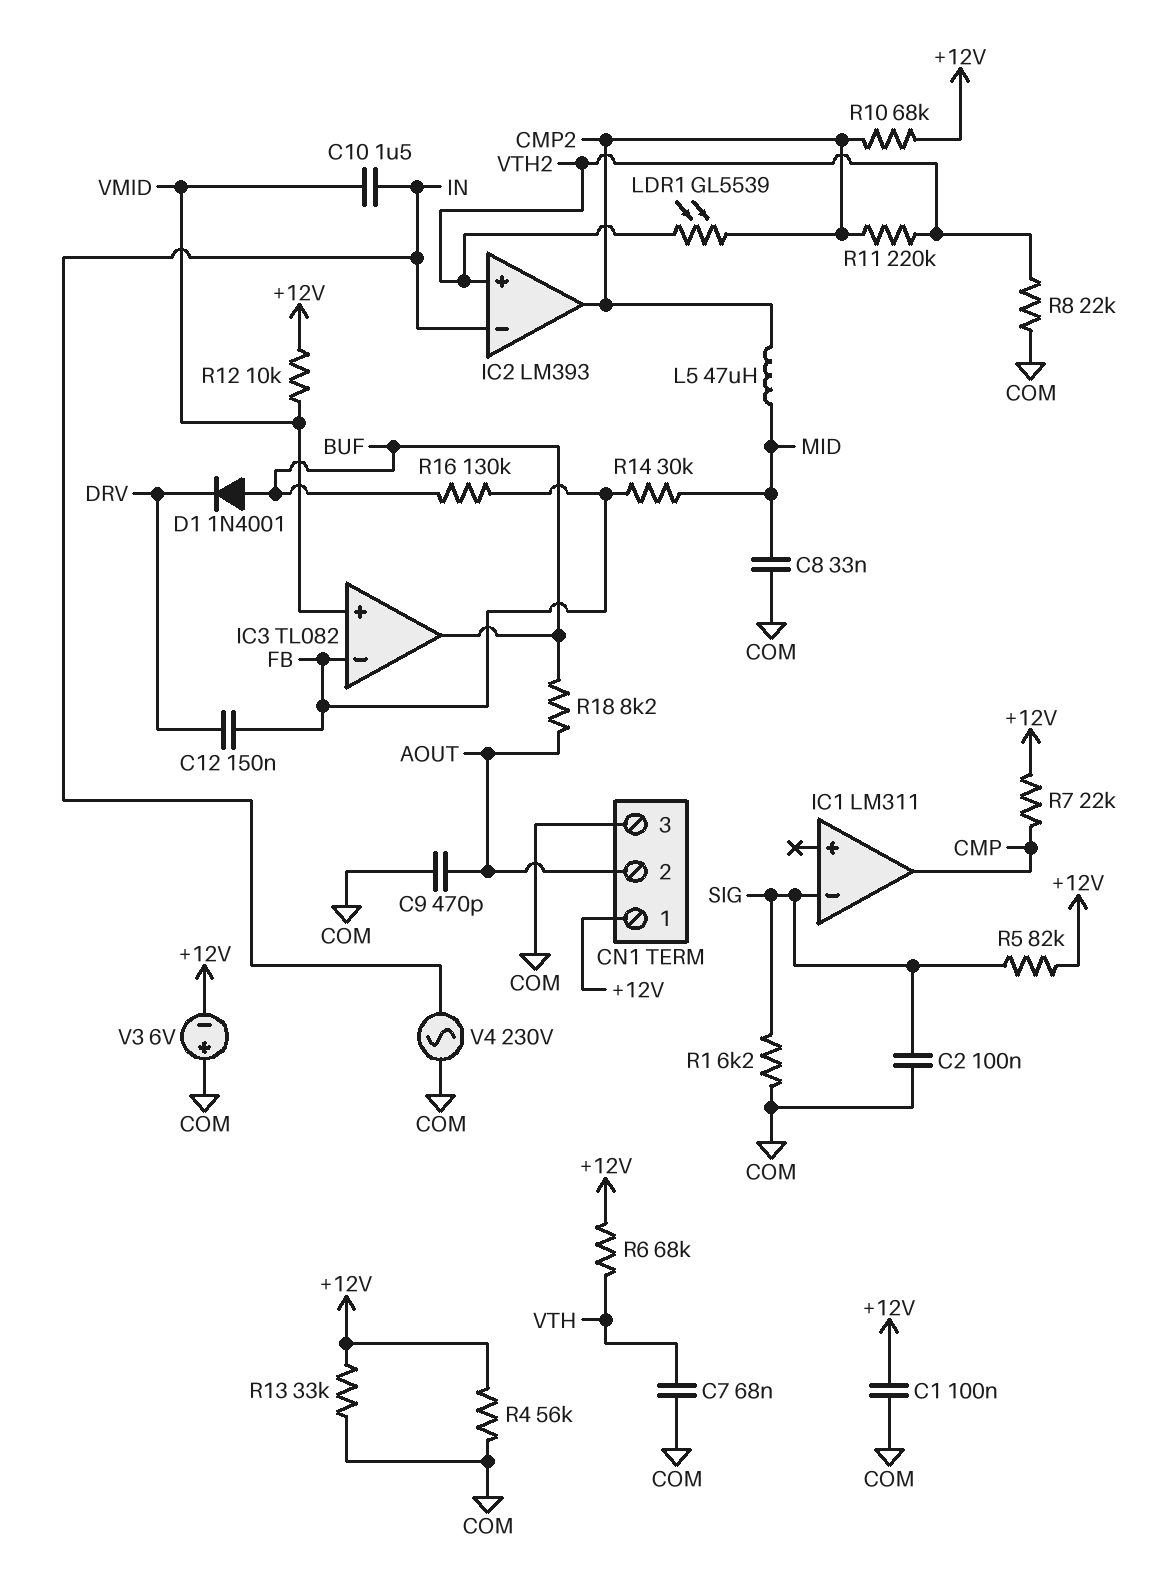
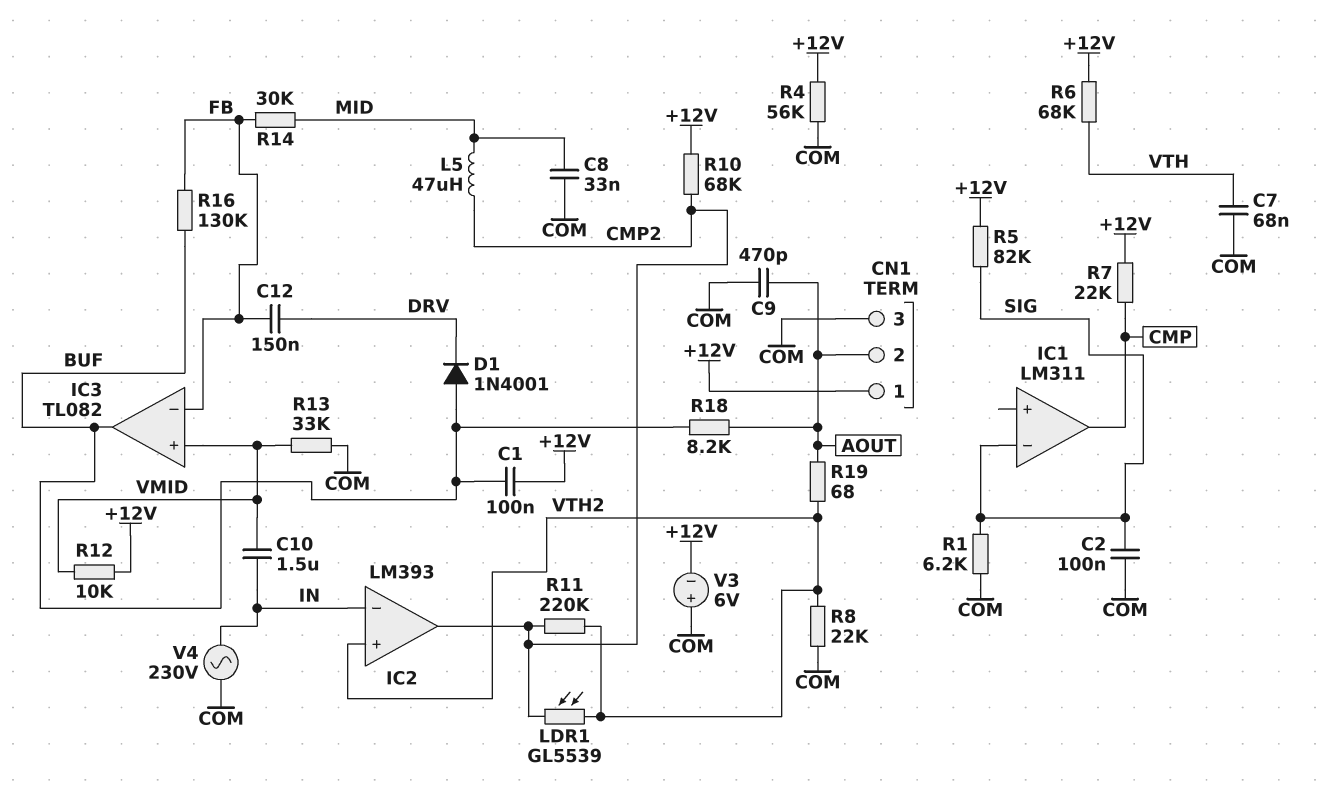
C1: 100nF (+12V, COM) -> 100nF (+12V, BUF)
R13: 33k (+12V, COM) -> 33k (COM, VMID)
R19: none -> 68 (AOUT, VTH2)

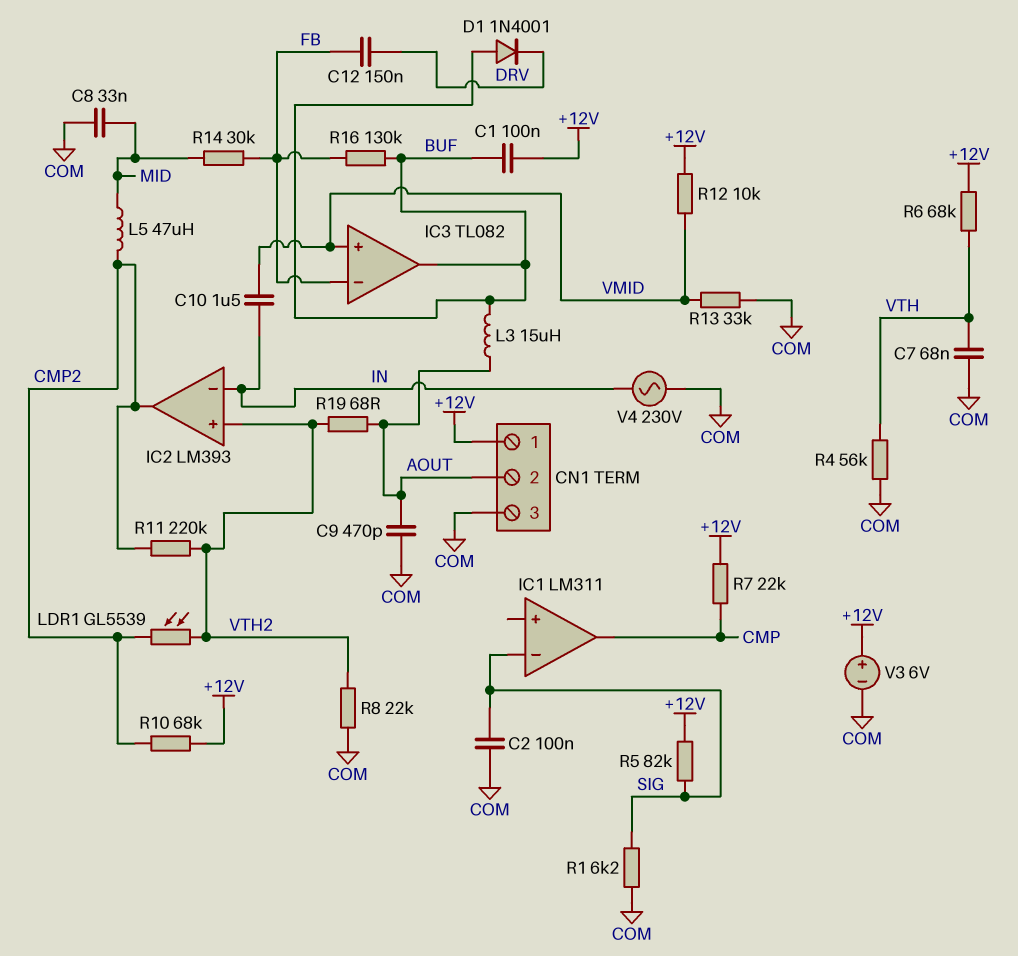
L3: none -> 15uH (AOUT, BUF)
R4: 56k (+12V, COM) -> 56k (COM, VTH)
R18: 8.2k (AOUT, BUF) -> none
V3: 6V (plus COM, minus +12V) -> 6V (plus +12V, minus COM)

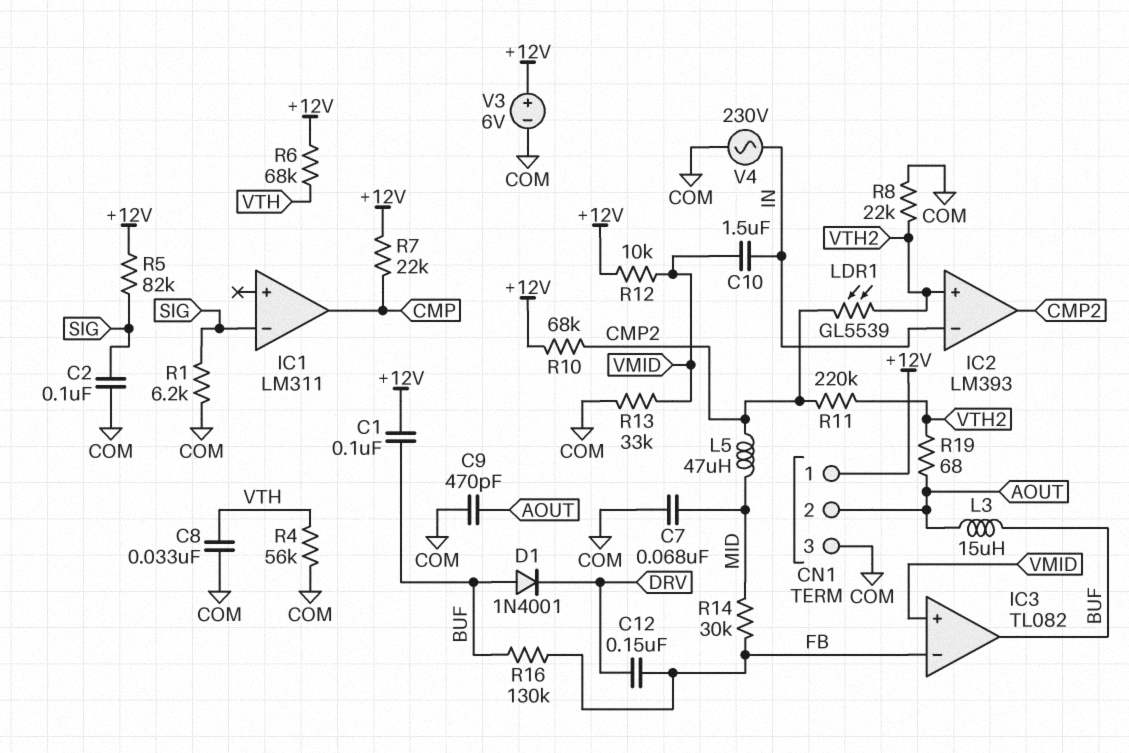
C7: 68nF (COM, VTH) -> 68nF (COM, MID)
C8: 33nF (COM, MID) -> 33nF (COM, VTH)

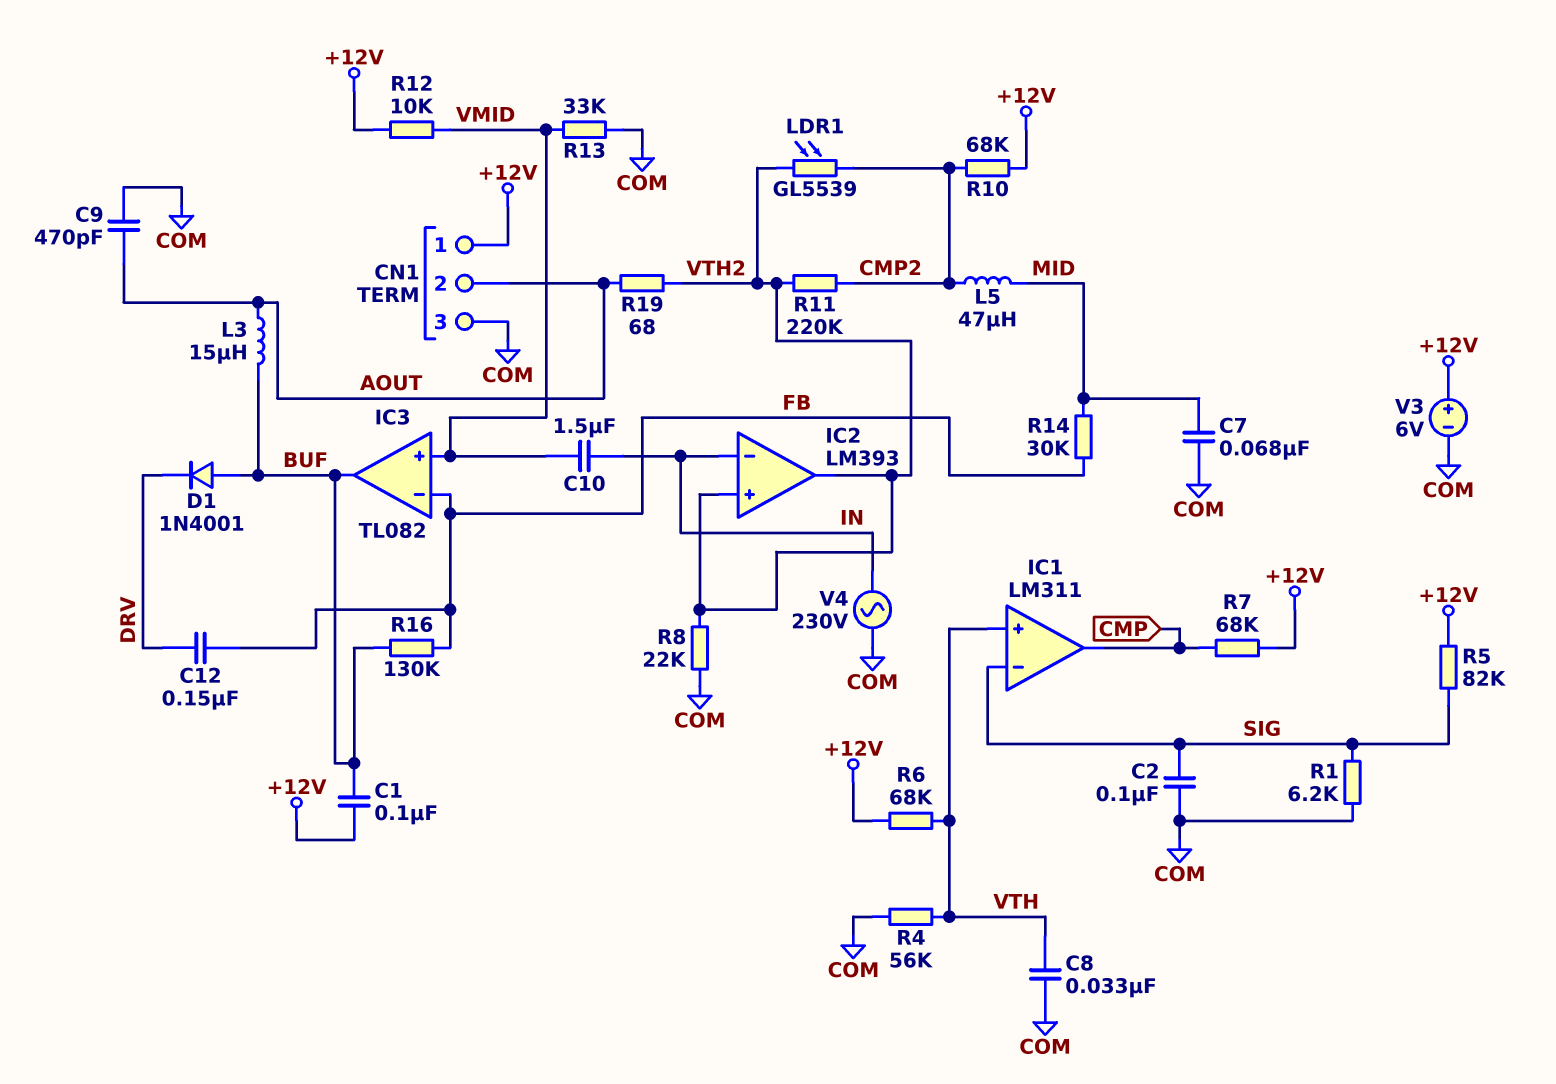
IC1 pin in+: none -> VTH
IC2 pin out: CMP2 -> VTH2
R7: 22k (+12V, CMP) -> 68k (+12V, CMP)

